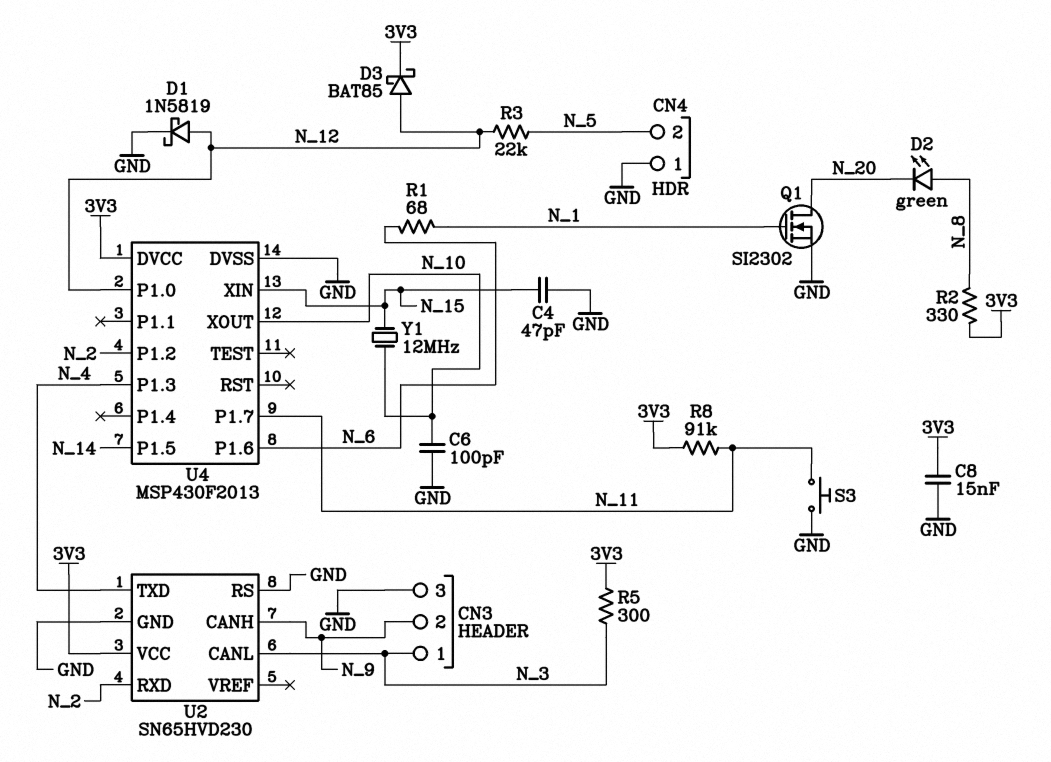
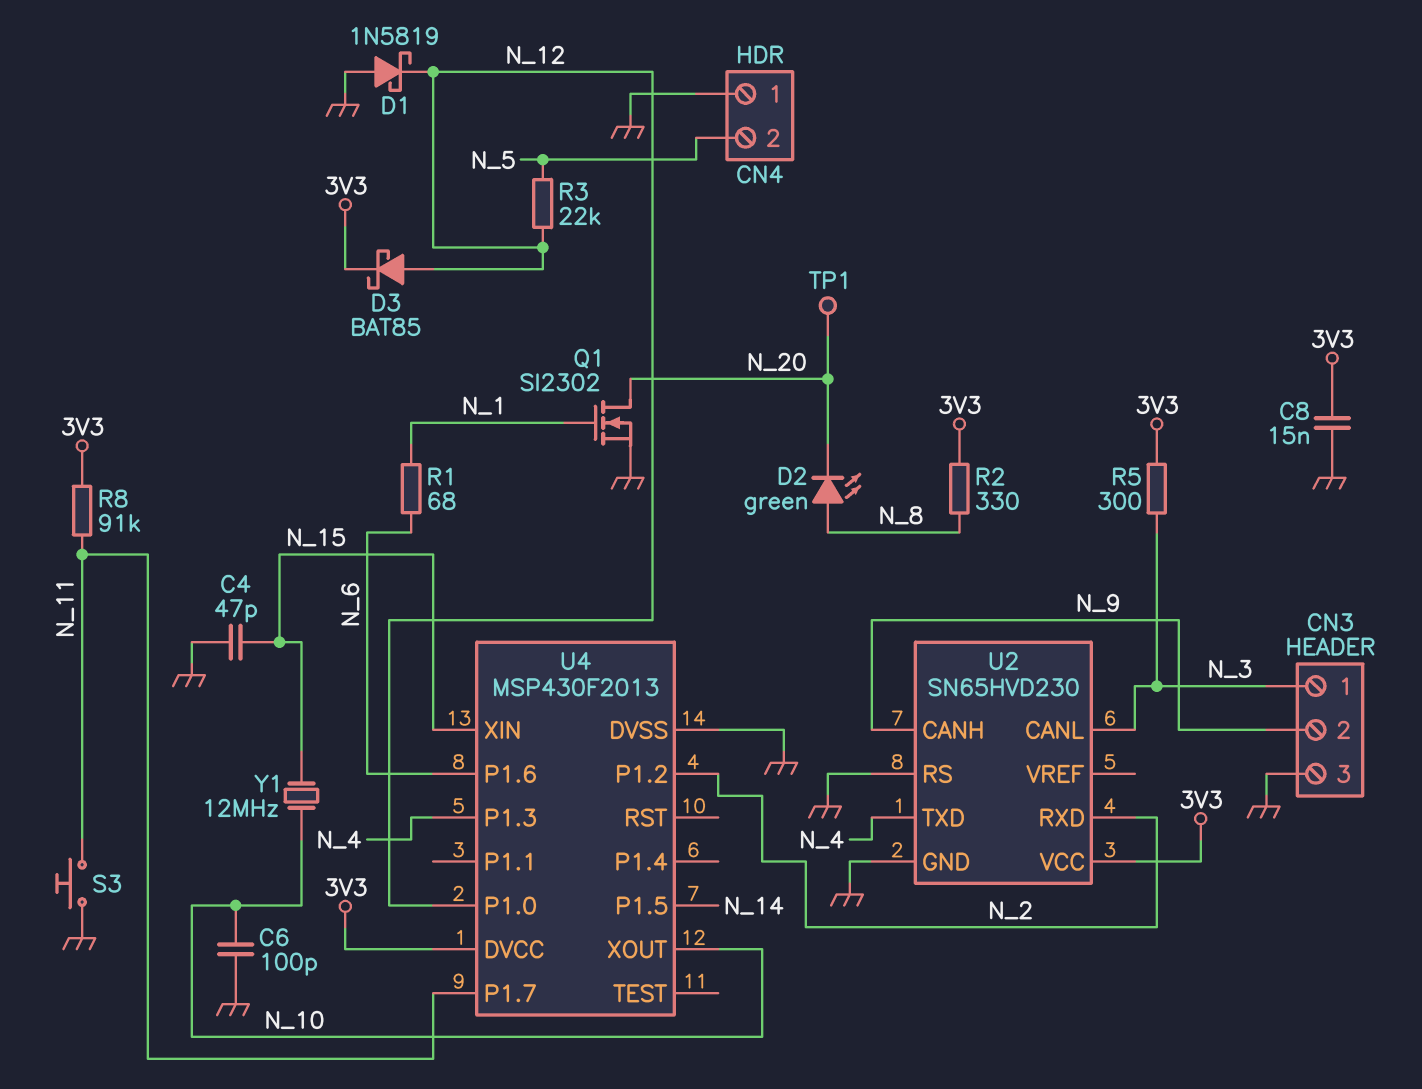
D1: schottky 1N5819 (A N_12, K GND) -> schottky 1N5819 (A GND, K N_12)
TP1: none -> test point (N_20)

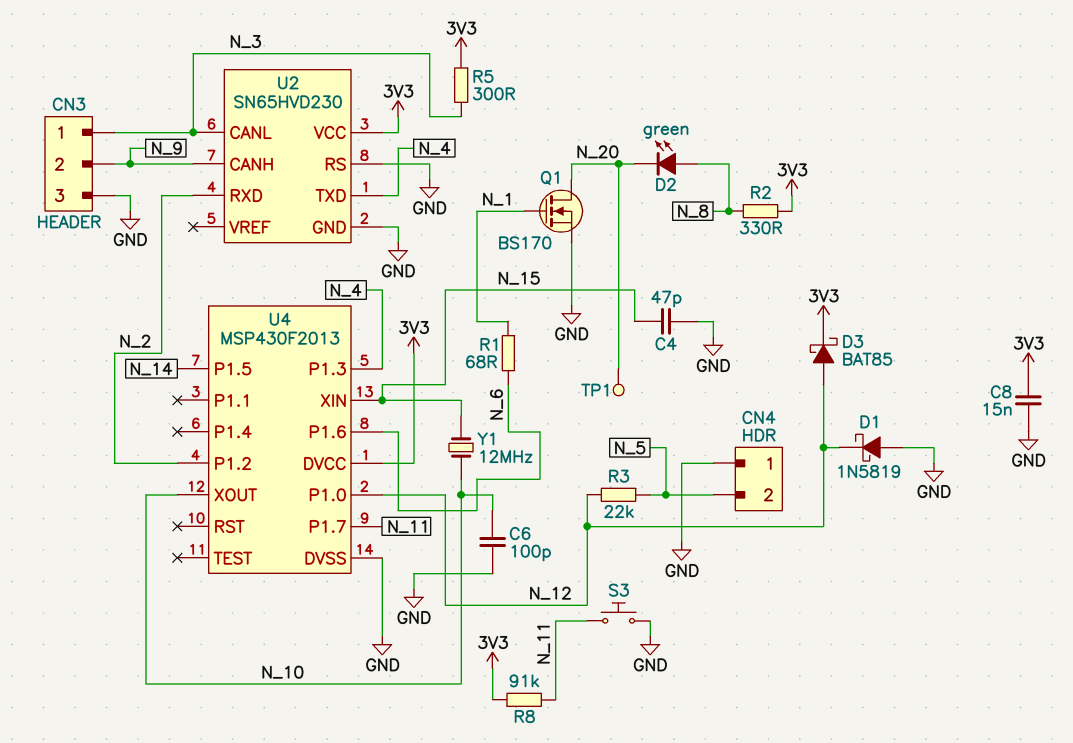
Q1: NMOS SI2302 (G N_1, D N_20, S GND) -> NMOS BS170 (G N_1, D N_20, S GND)

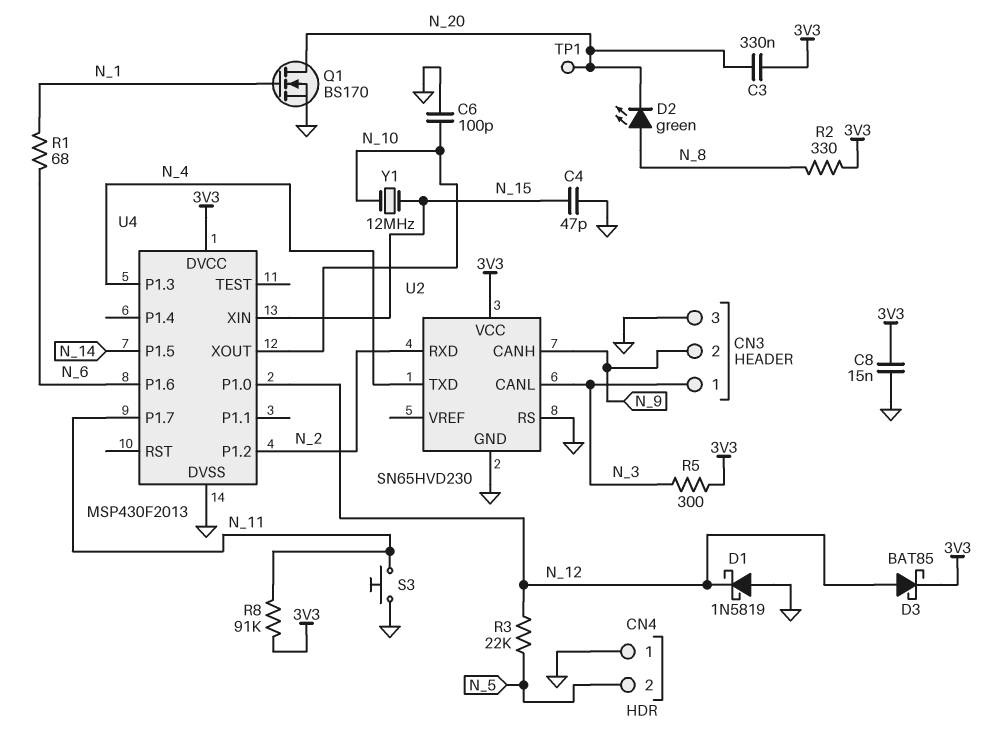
C3: none -> 330nF (3V3, N_20)

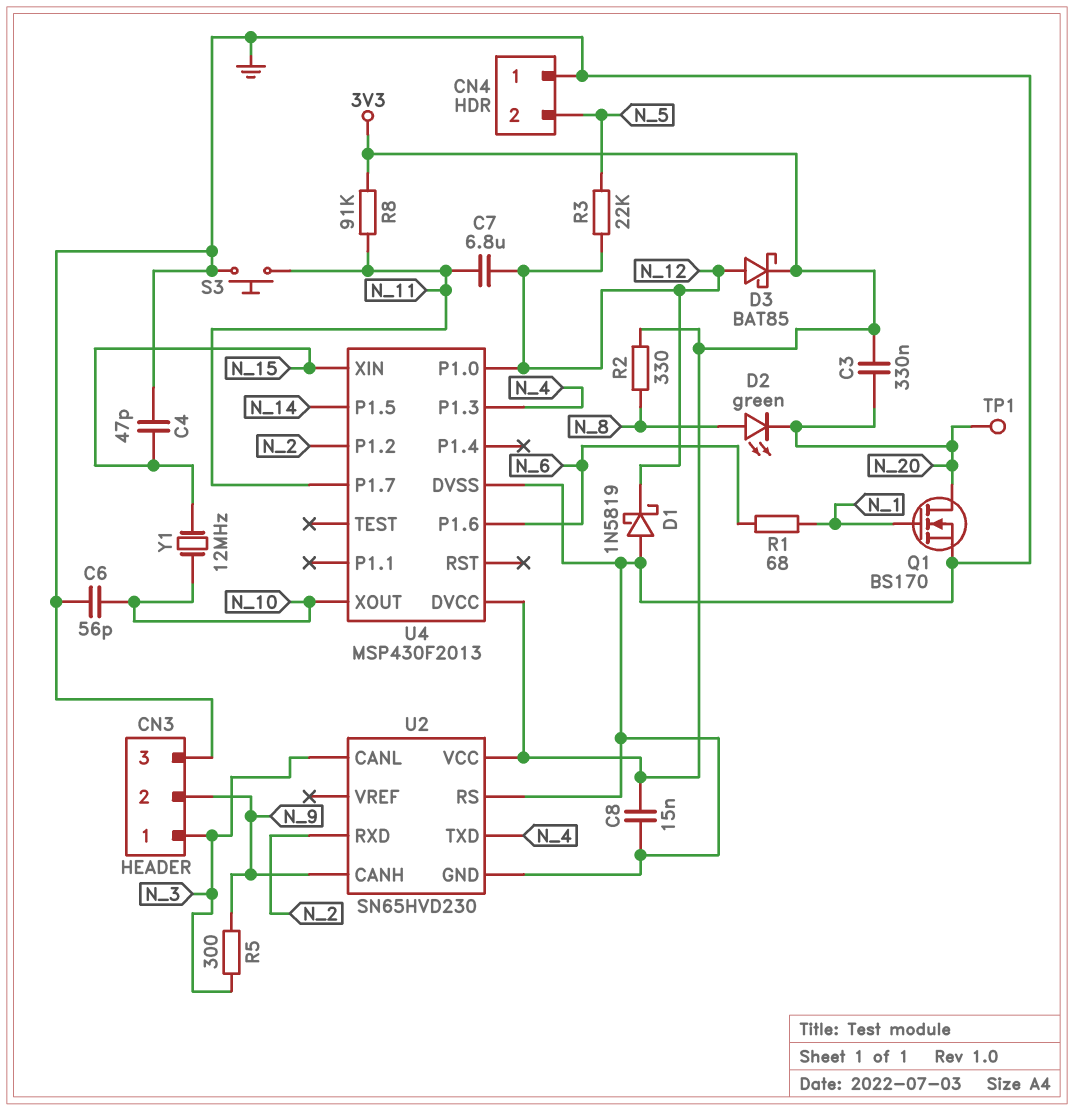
C6: 100pF (GND, N_10) -> 56pF (GND, N_10)
C7: none -> 6.8uF (N_11, N_12)
R5: 300 (3V3, N_3) -> 300 (N_3, N_9)

